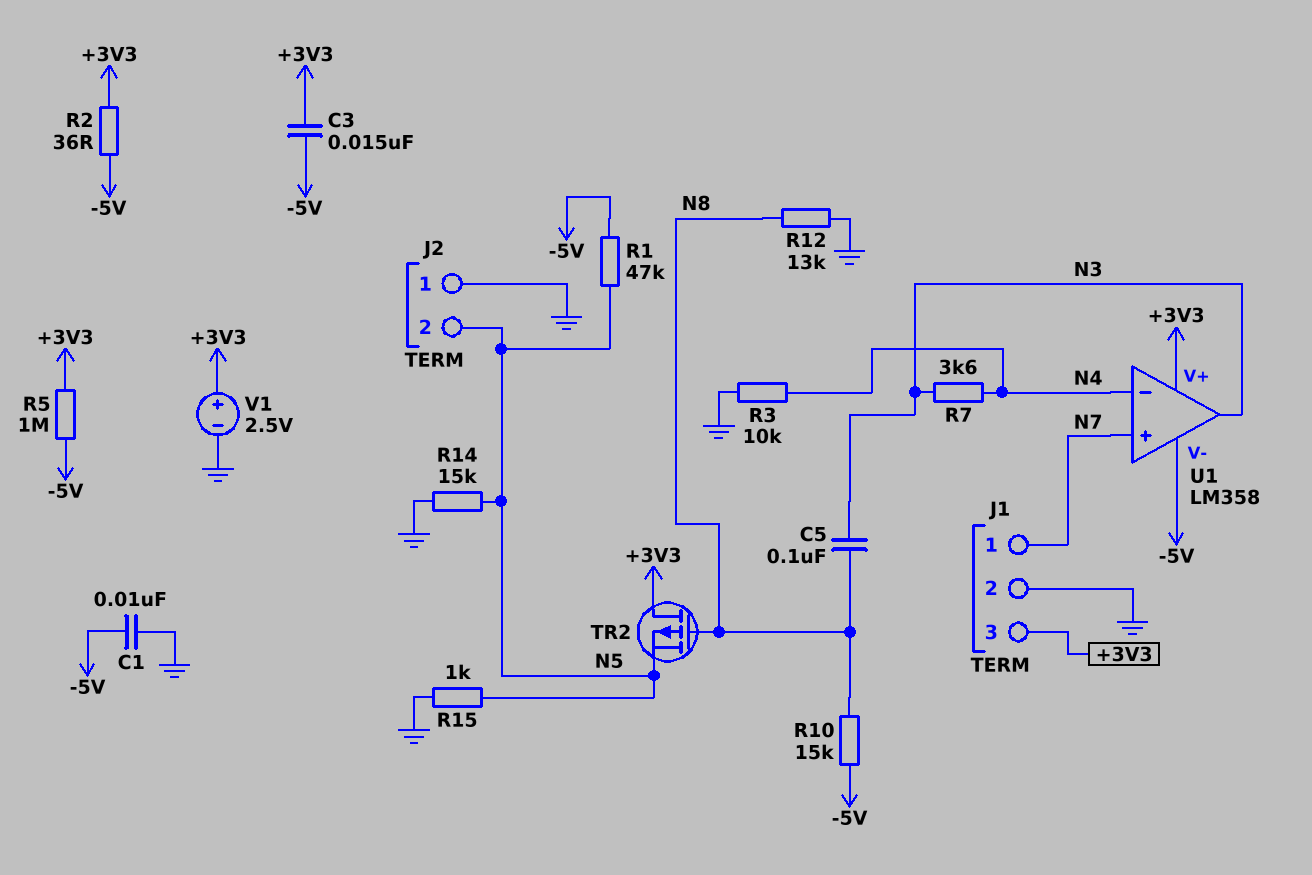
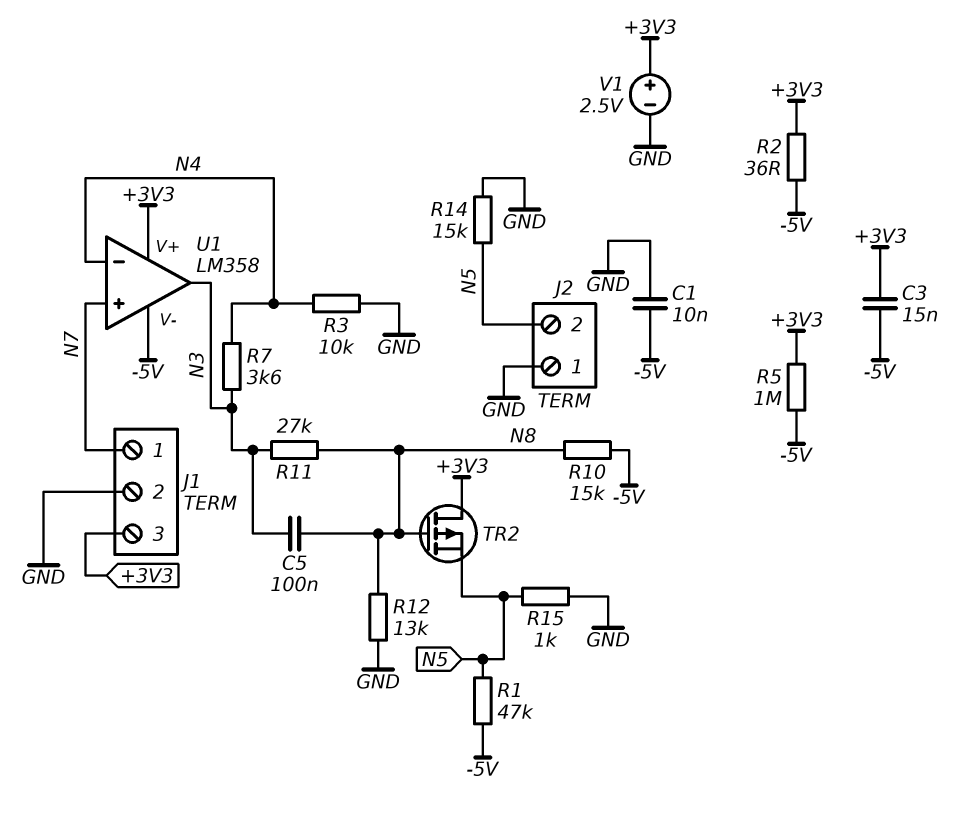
R11: none -> 27k (N3, N8)

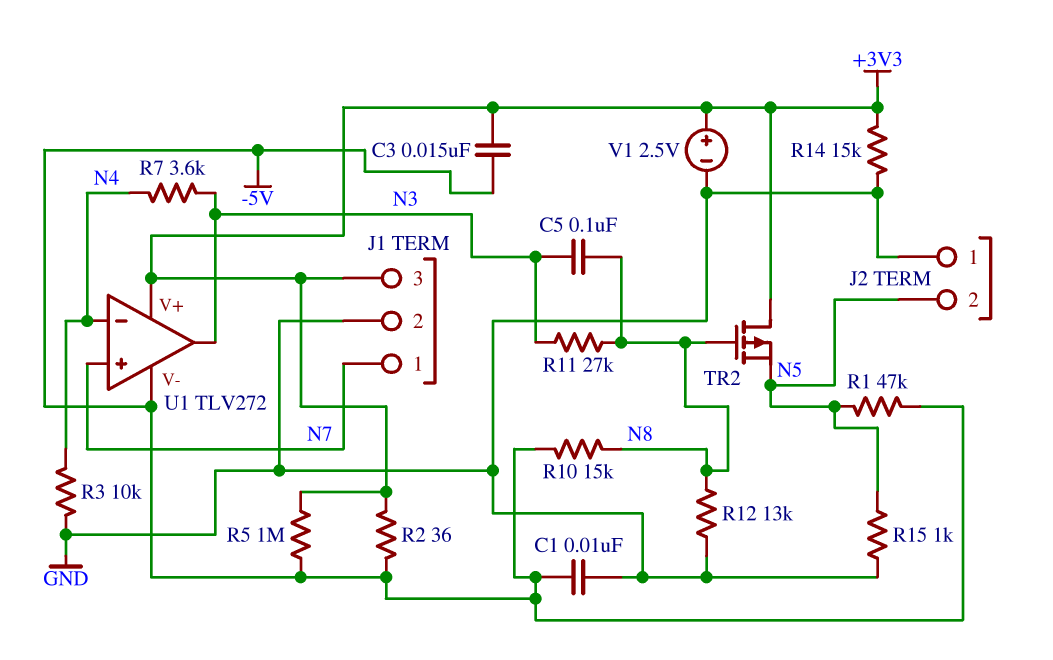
R14: 15k (GND, N5) -> 15k (+3V3, GND)
U1: LM358 -> TLV272

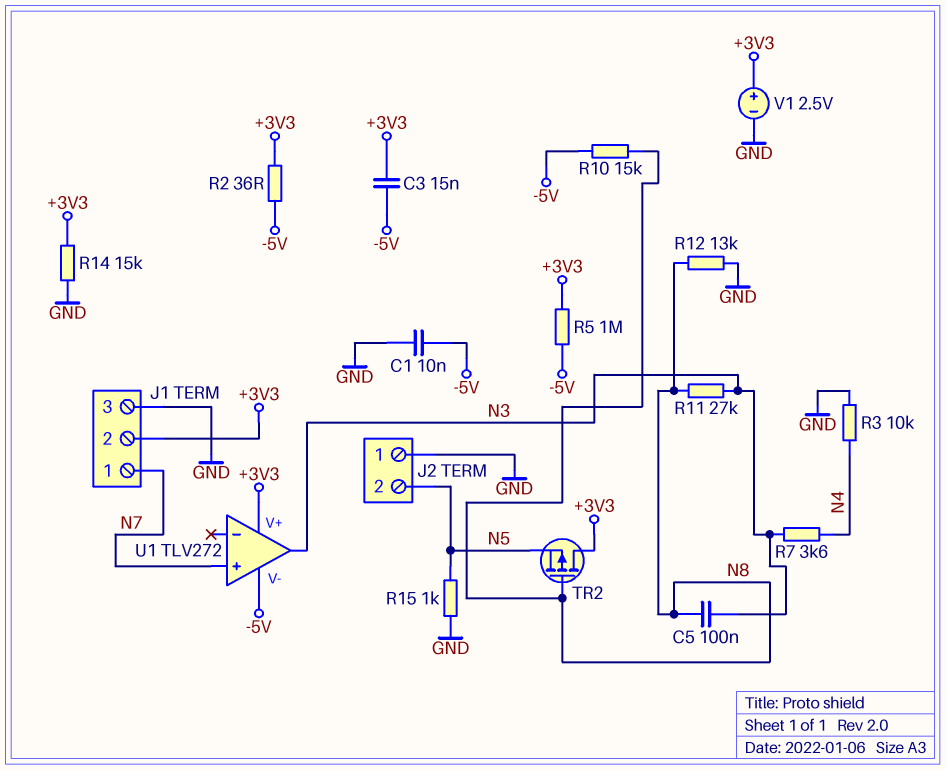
J1 pin 2: GND -> +3V3
J1 pin 3: +3V3 -> GND
R1: 47k (-5V, N5) -> none
U1 pin in-: N4 -> none

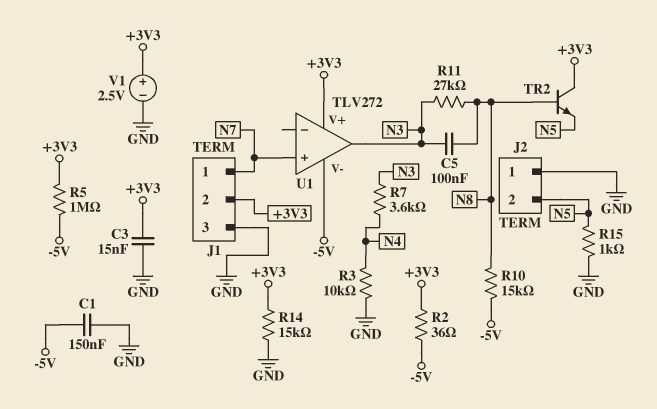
C1: 10nF (-5V, GND) -> 150nF (-5V, GND)
C3: 15nF (+3V3, -5V) -> 15nF (+3V3, GND)
R12: 13k (GND, N8) -> none
TR2: PMOS (G N8, D +3V3, S N5) -> NPN (B N8, C +3V3, E N5)

